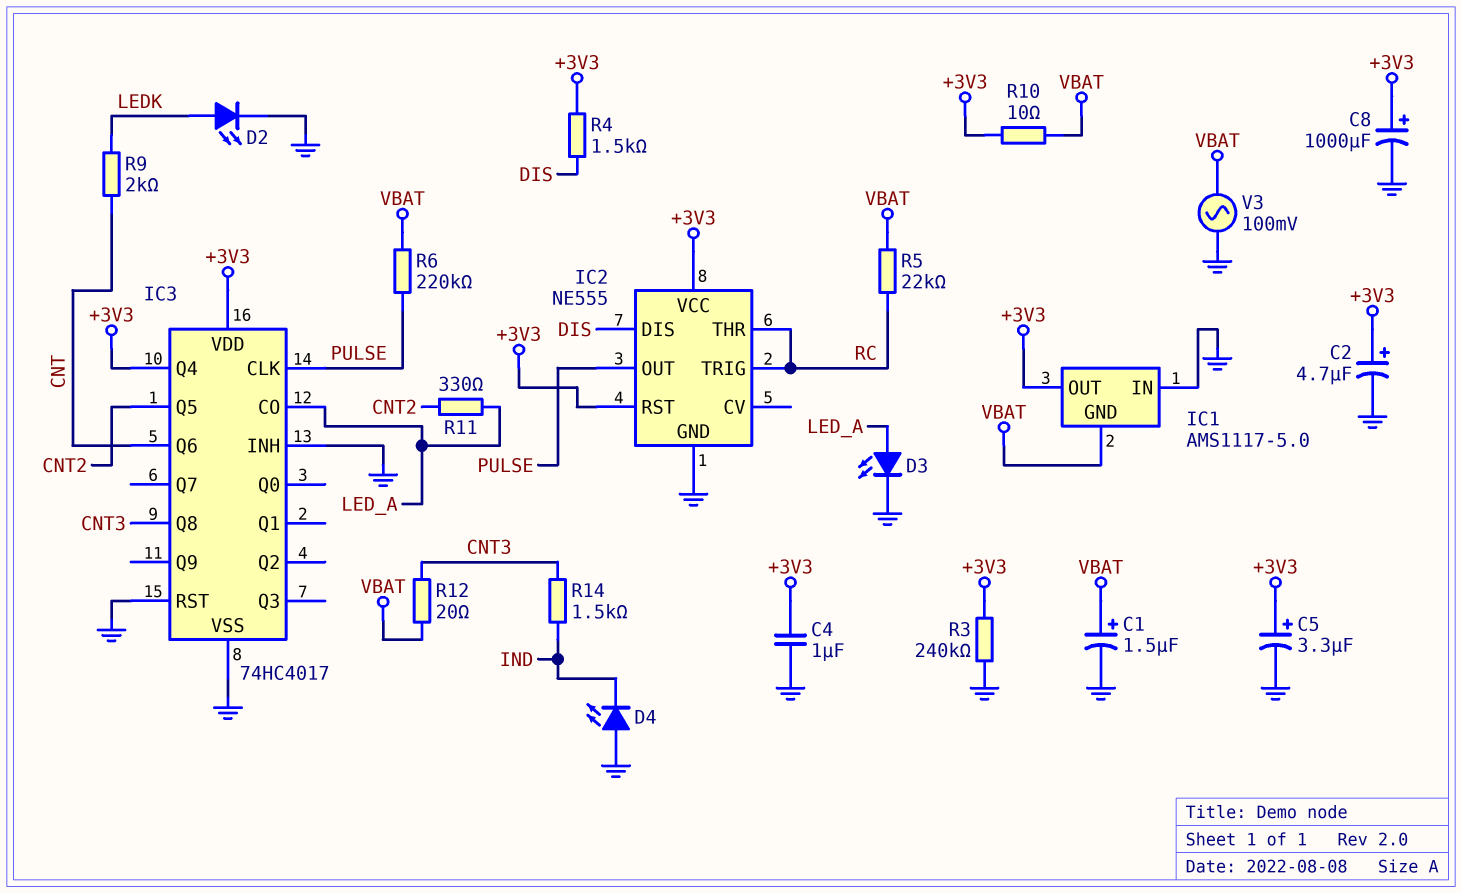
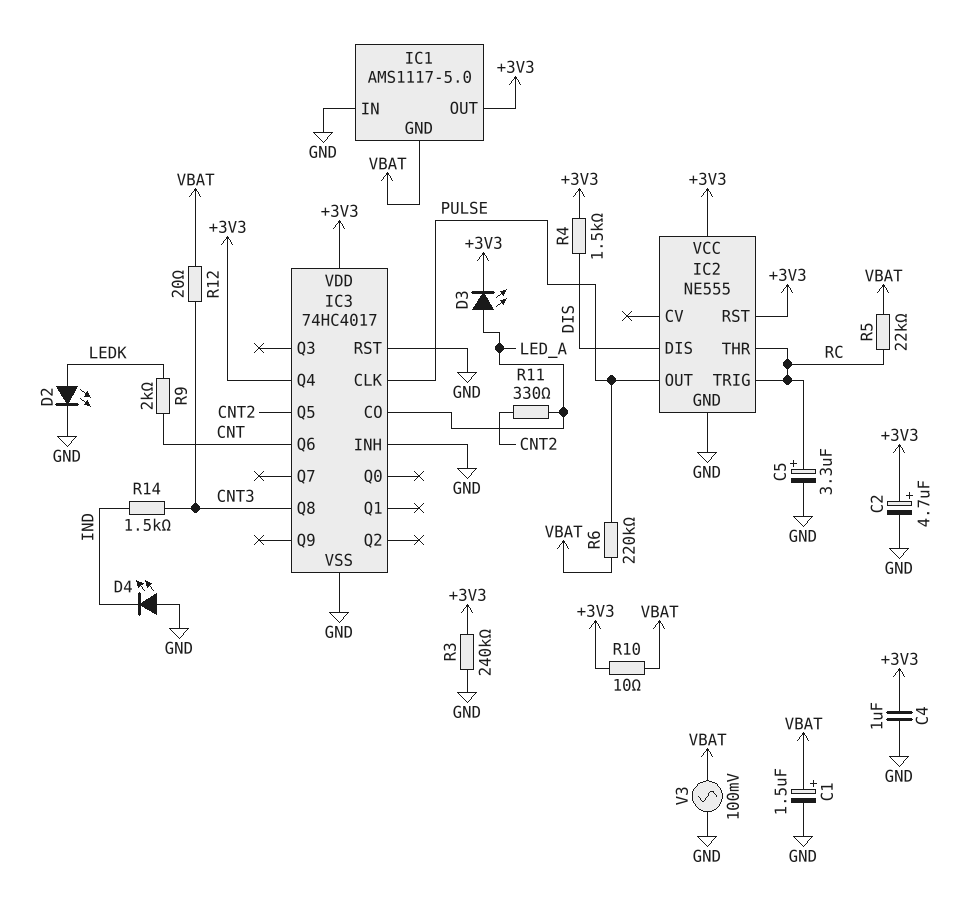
C5: 3.3uF (plus +3V3, minus GND) -> 3.3uF (plus RC, minus GND)
C8: 1000uF (plus +3V3, minus GND) -> none
D3: LED (A LED_A, K GND) -> LED (A LED_A, K +3V3)

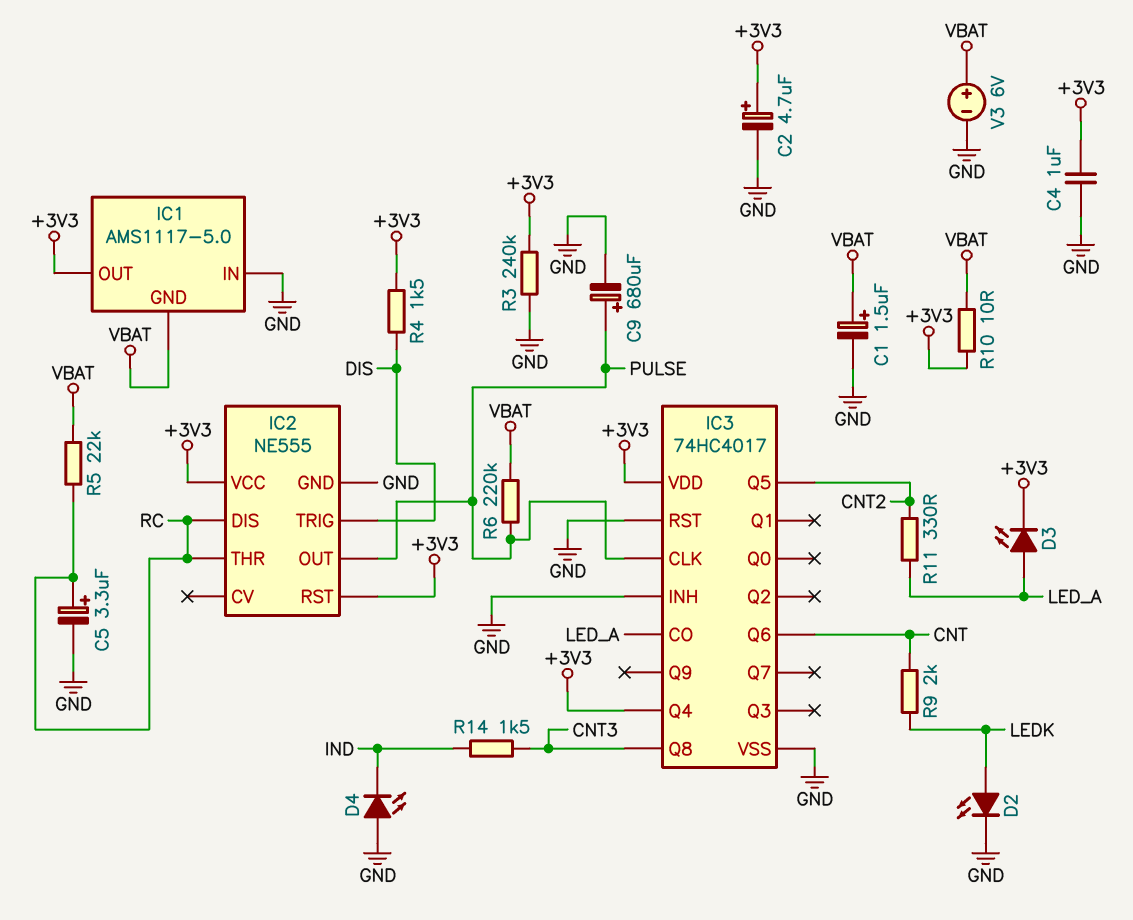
C9: none -> 680uF (plus PULSE, minus GND)
IC2 pin DIS: DIS -> RC
IC2 pin TRIG: RC -> DIS
R12: 20 (CNT3, VBAT) -> none
V3: AC 100mV (GND, VBAT) -> 6V (plus VBAT, minus GND)

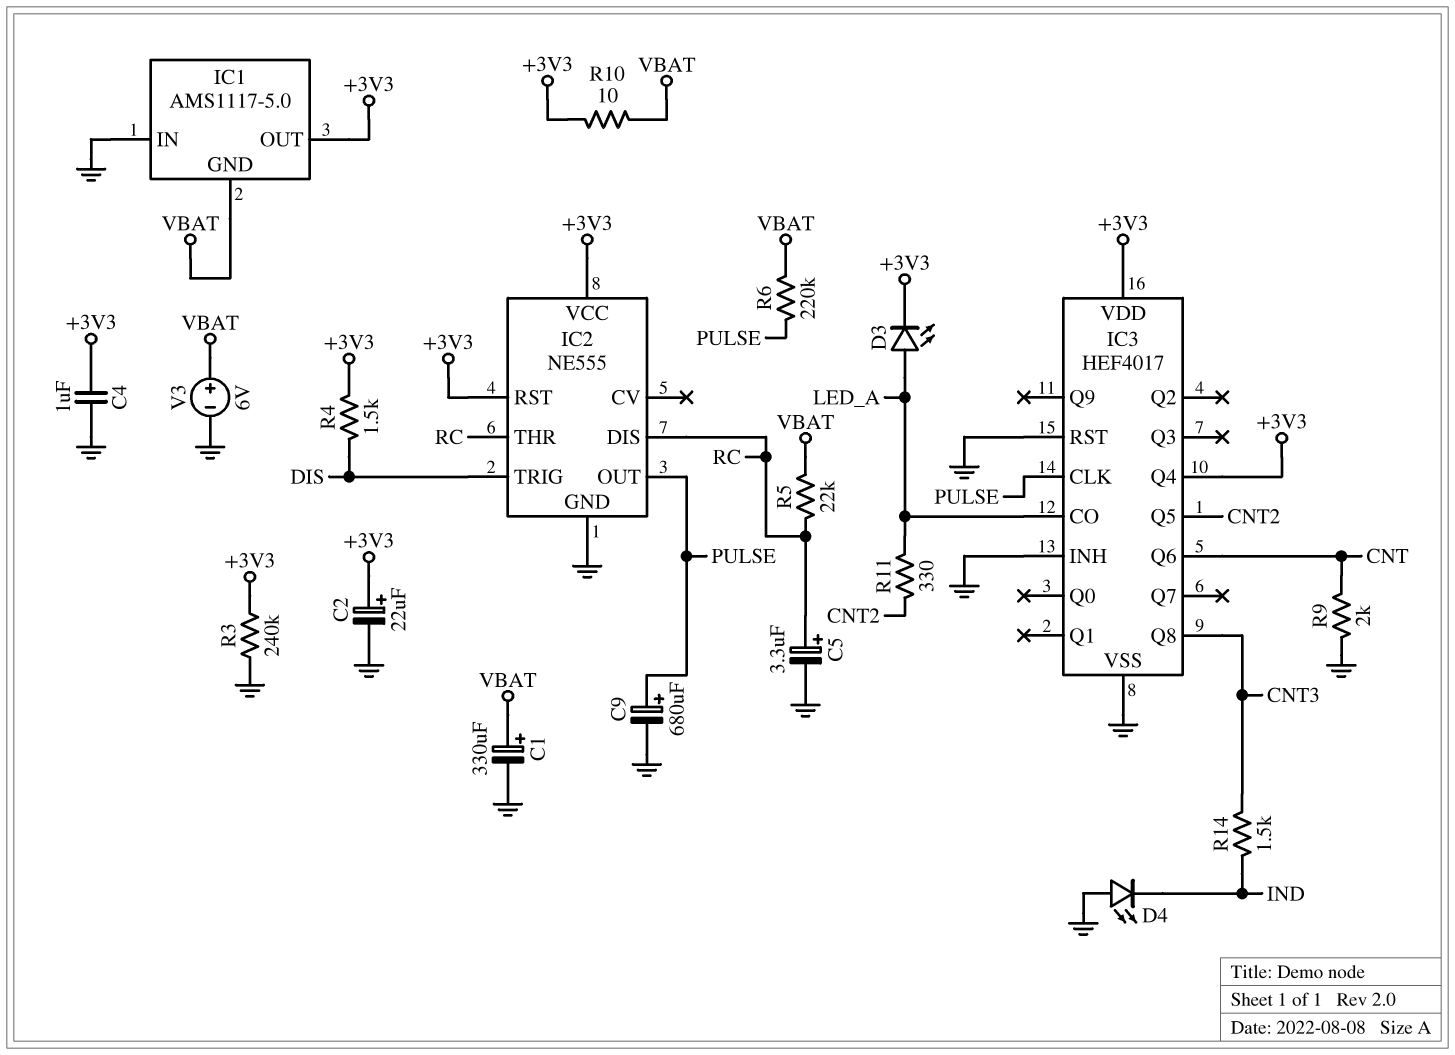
C1: 1.5uF (plus VBAT, minus GND) -> 330uF (plus VBAT, minus GND)
C2: 4.7uF (plus +3V3, minus GND) -> 22uF (plus +3V3, minus GND)
D2: LED (A LEDK, K GND) -> none
IC3: 74HC4017 -> HEF4017
R9: 2k (CNT, LEDK) -> 2k (CNT, GND)

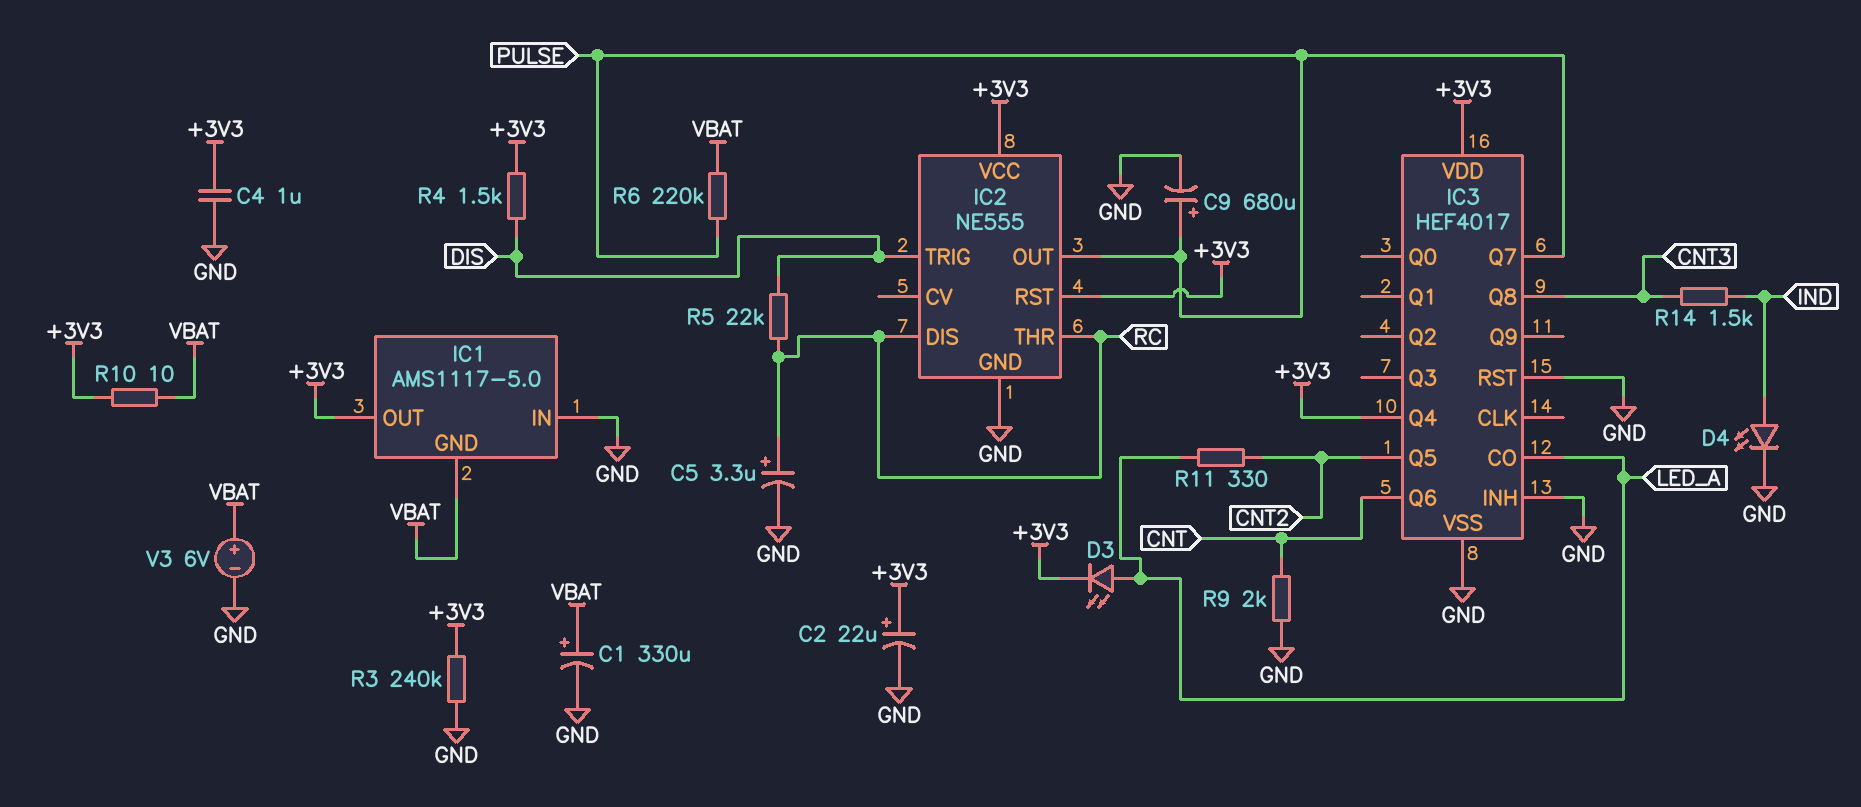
D4: LED (A GND, K IND) -> LED (A IND, K GND)
IC3 pin CLK: PULSE -> none
IC3 pin Q7: none -> PULSE
R5: 22k (RC, VBAT) -> 22k (DIS, RC)

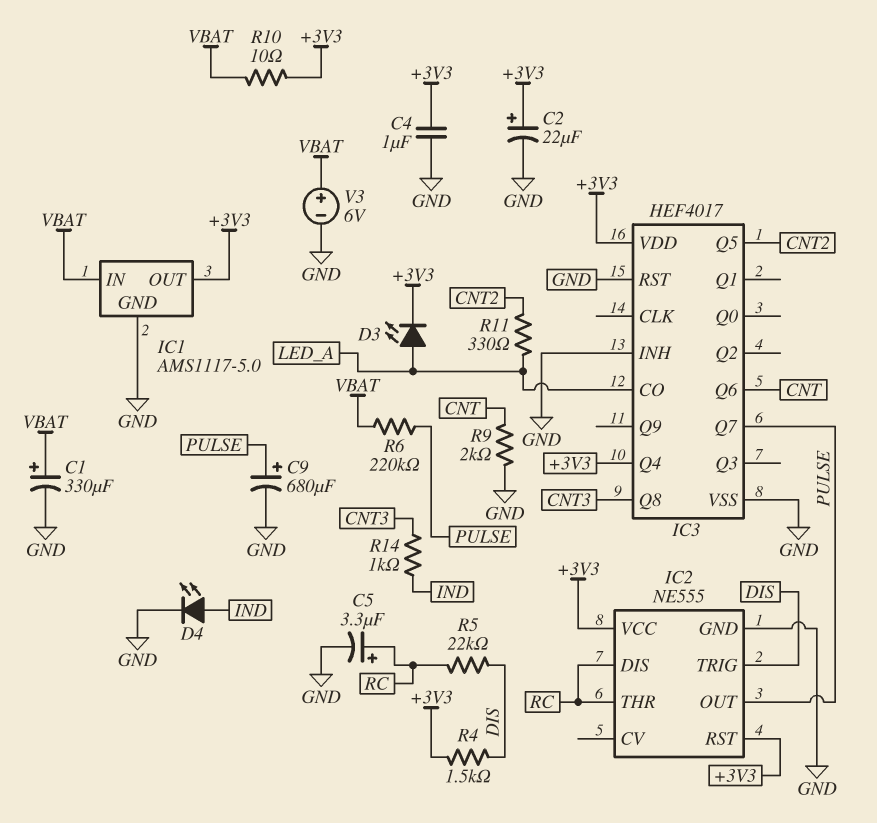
IC1 pin GND: VBAT -> GND
IC1 pin IN: GND -> VBAT
R3: 240k (+3V3, GND) -> none
R14: 1.5k (CNT3, IND) -> 1k (CNT3, IND)

